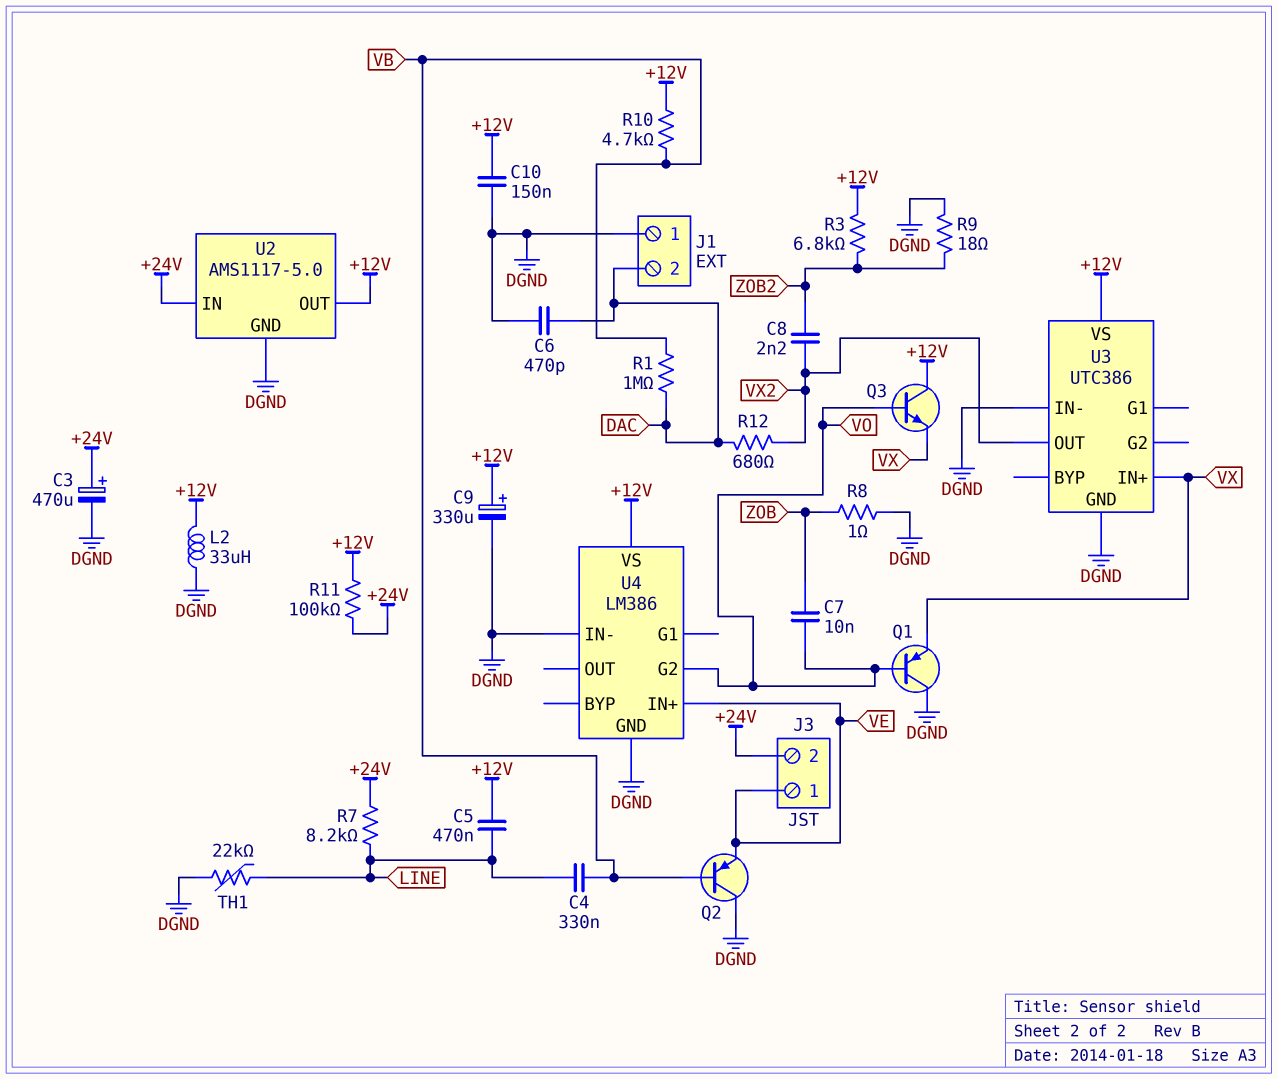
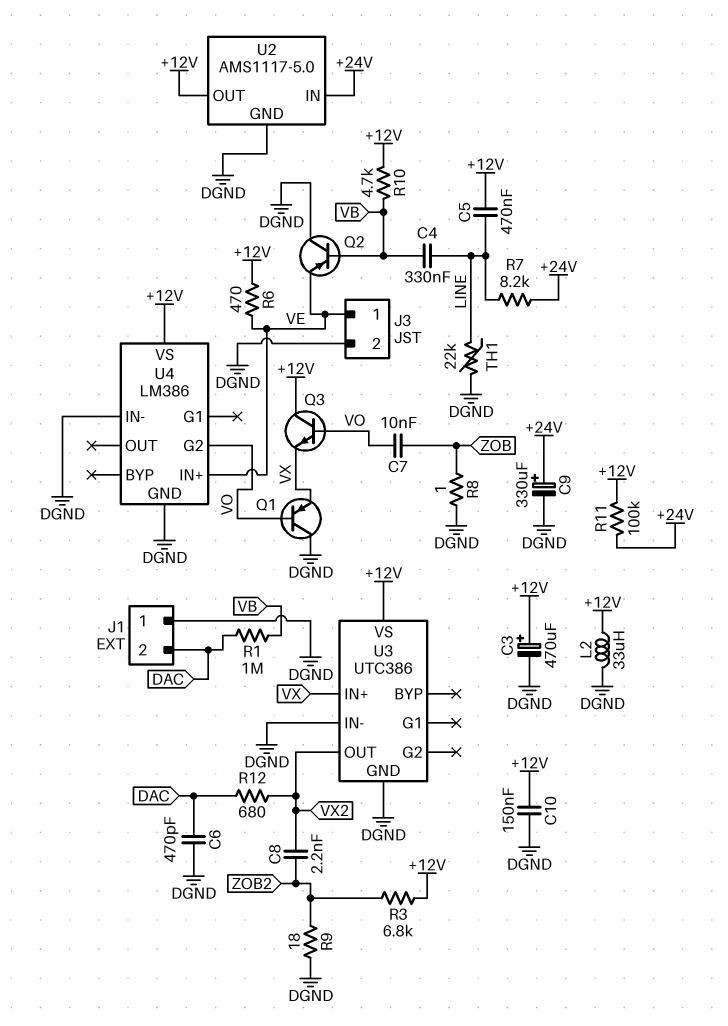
C3: 470uF (plus +24V, minus DGND) -> 470uF (plus +12V, minus DGND)
C9: 330uF (plus +12V, minus DGND) -> 330uF (plus +24V, minus DGND)
J3 pin 2: +24V -> DGND
R6: none -> 470 (+12V, VE)

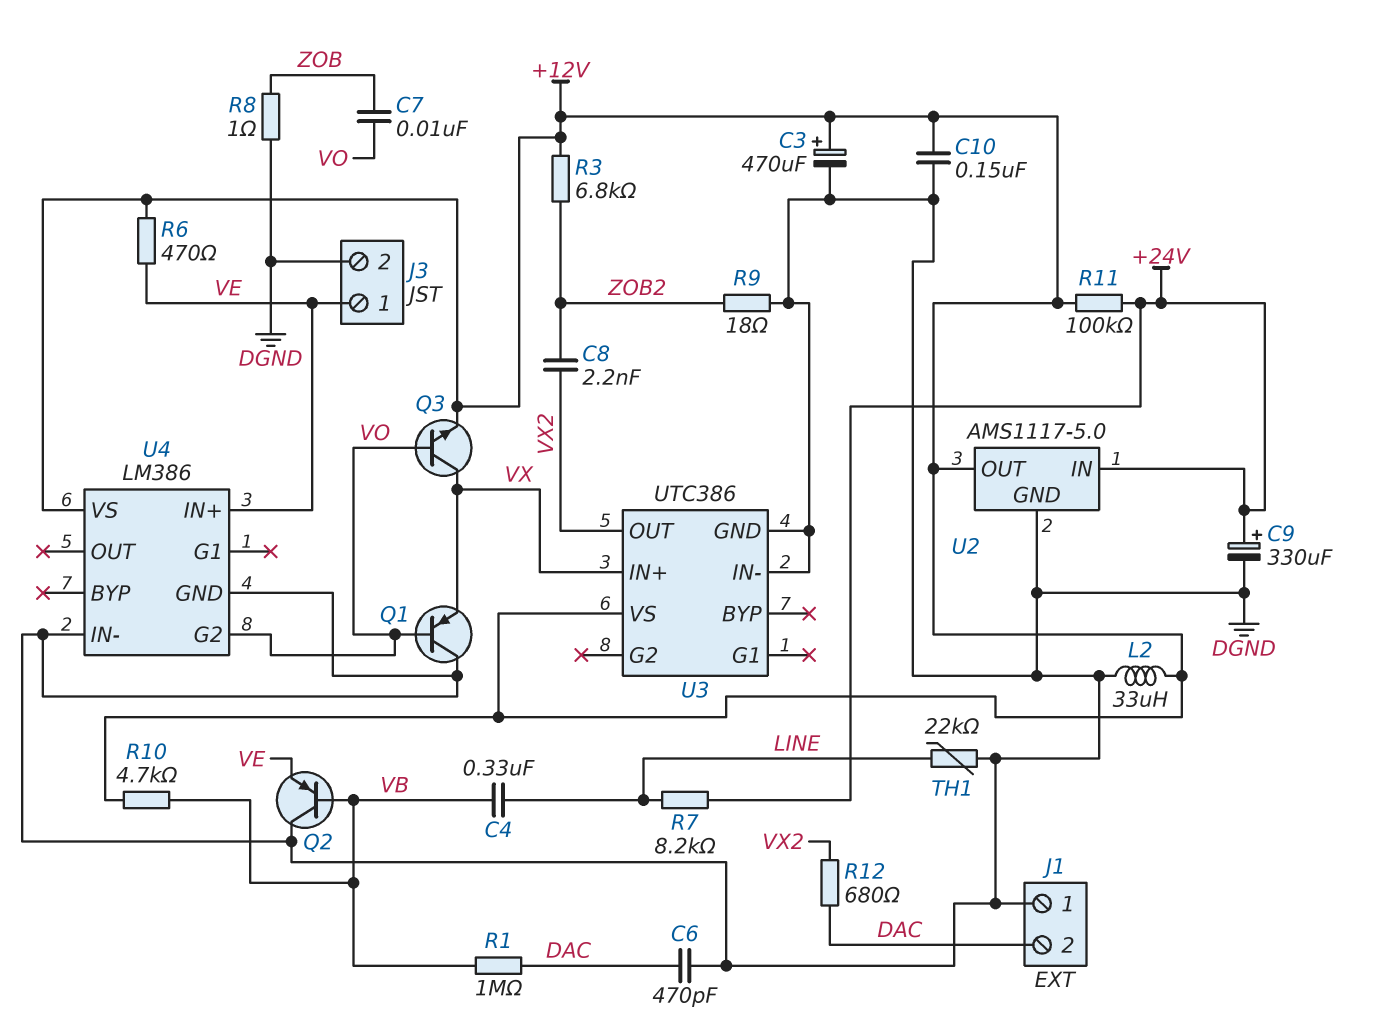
C5: 470nF (+12V, LINE) -> none
Q3: NPN (B VO, C +12V, E VX) -> NPN (B VO, C VX, E +12V)

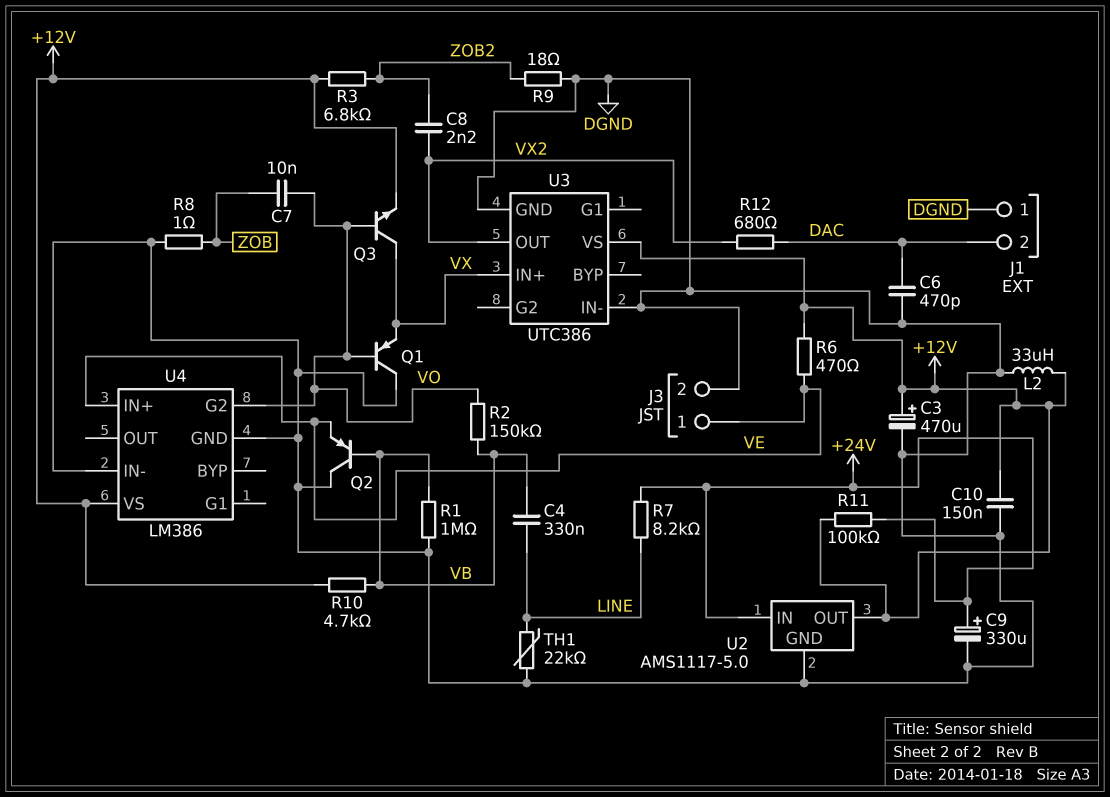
R1: 1M (DAC, VB) -> 1M (DGND, VB)
R2: none -> 150k (VB, VO)

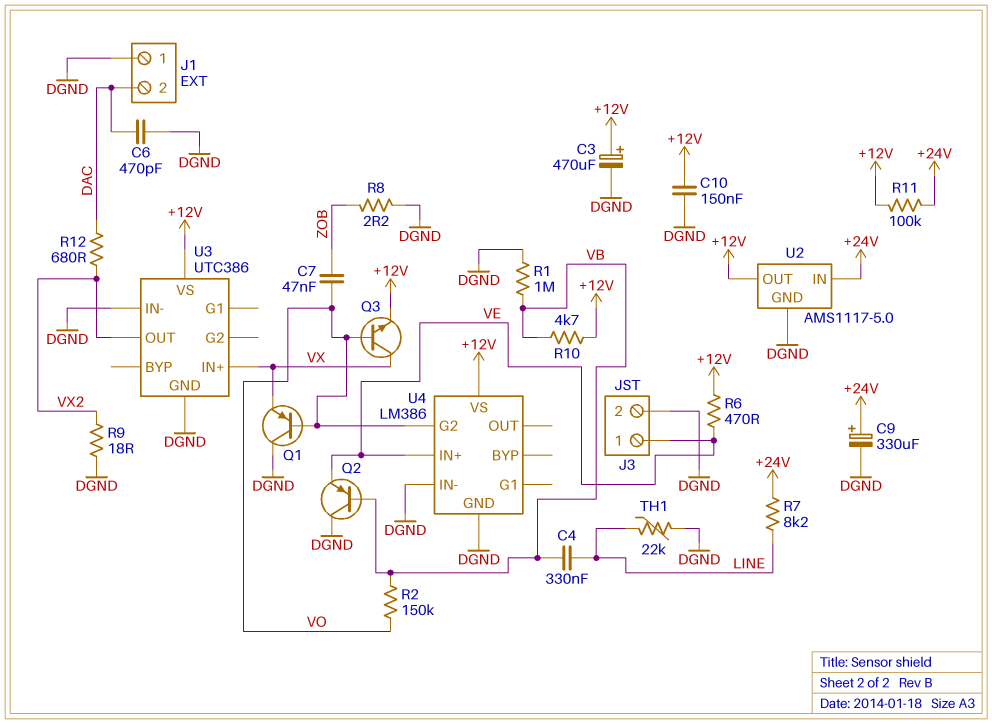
C7: 10nF (VO, ZOB) -> 47nF (VO, ZOB)
C8: 2.2nF (VX2, ZOB2) -> none
L2: 33uH (+12V, DGND) -> none
R3: 6.8k (+12V, ZOB2) -> none
R8: 1 (DGND, ZOB) -> 2.2 (DGND, ZOB)
R9: 18 (DGND, ZOB2) -> 18 (DGND, VX2)

